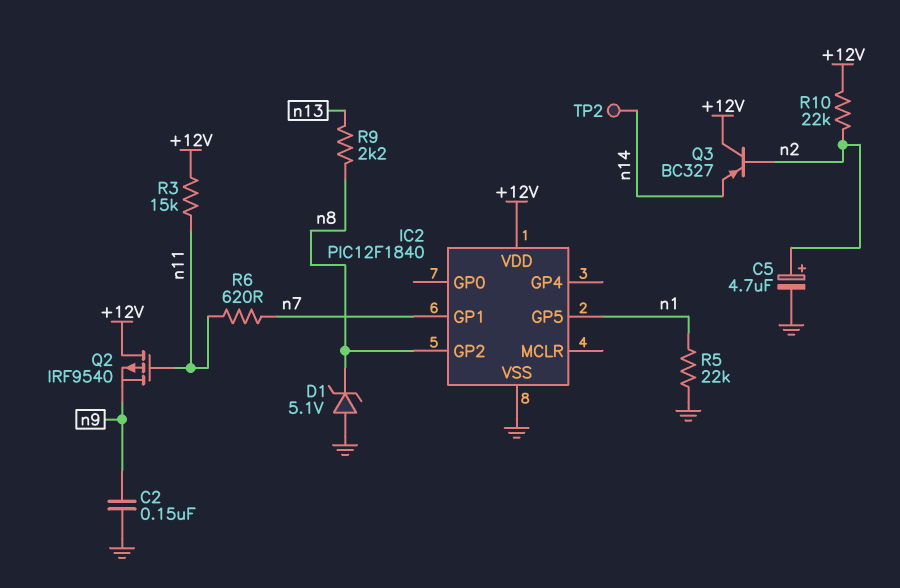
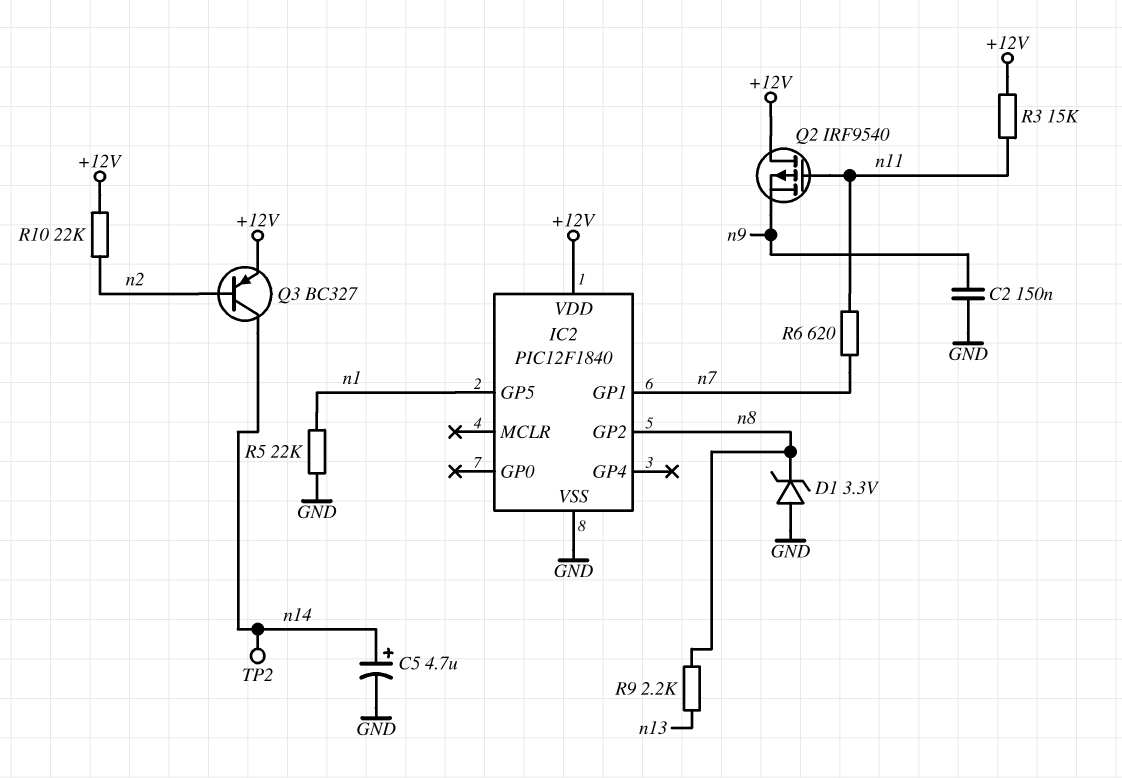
C5: 4.7uF (plus n2, minus GND) -> 4.7uF (plus n14, minus GND)
D1: zener 5.1V (A GND, K n8) -> zener 3.3V (A GND, K n8)
Q3: PNP BC327 (B n2, C +12V, E n14) -> PNP BC327 (B n2, C n14, E +12V)

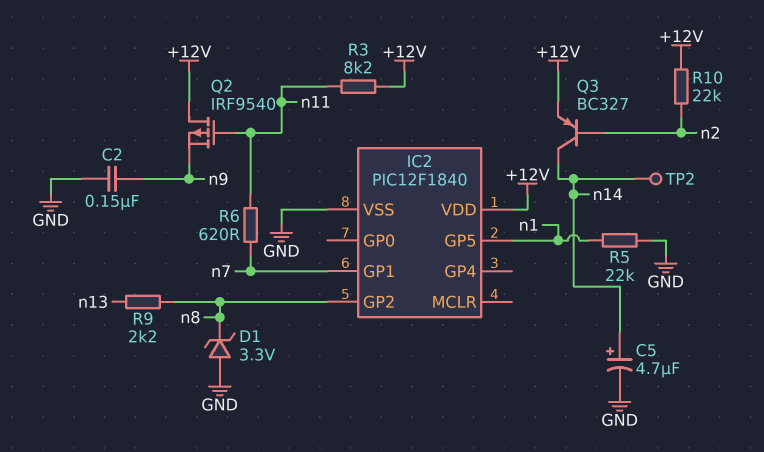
R3: 15k (+12V, n11) -> 8.2k (+12V, n11)

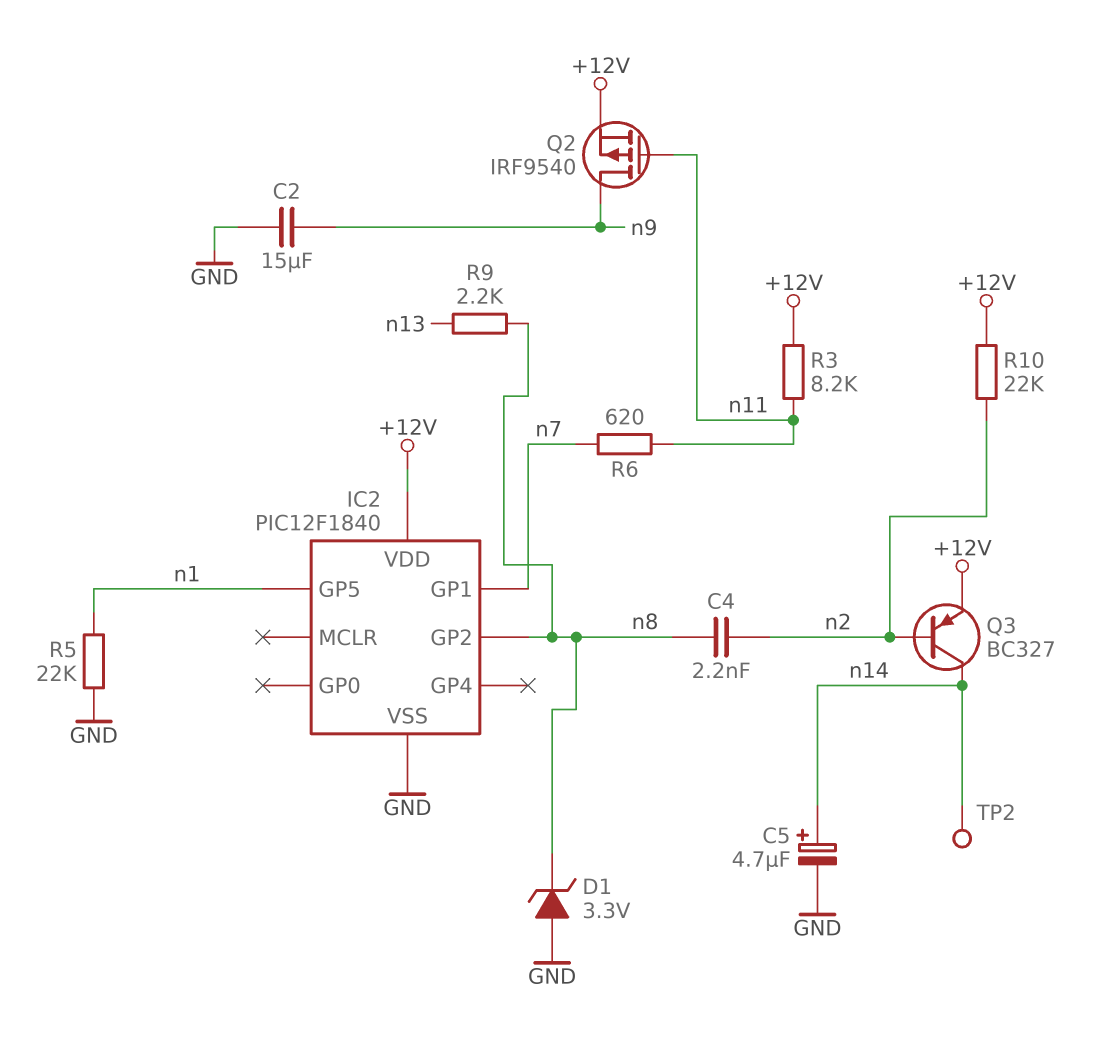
C2: 150nF (GND, n9) -> 15uF (GND, n9)
C4: none -> 2.2nF (n2, n8)
Q2: PMOS IRF9540 (G n11, D +12V, S n9) -> PMOS IRF9540 (G n11, D n9, S +12V)

